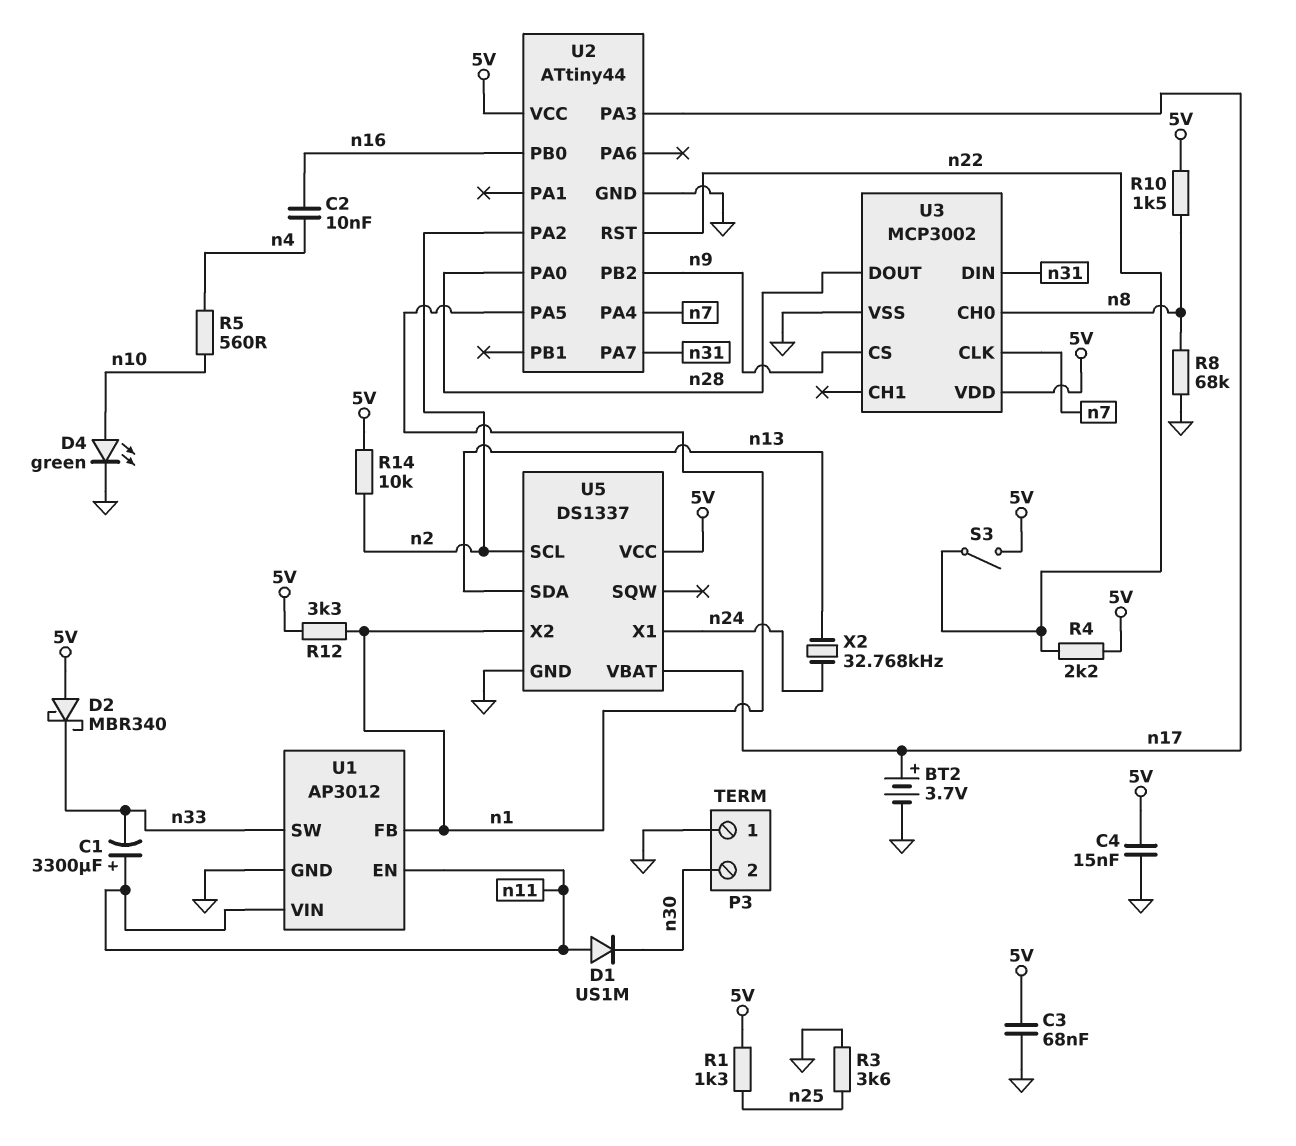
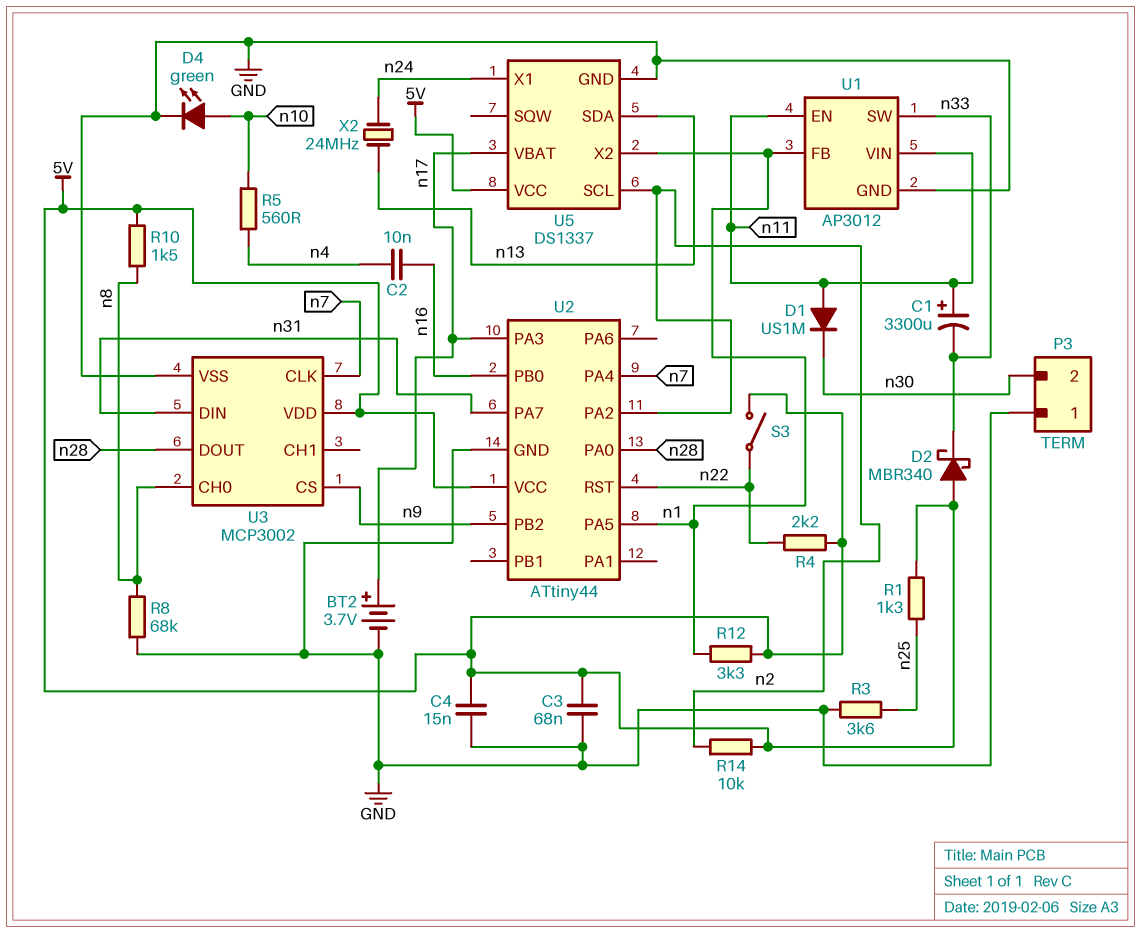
X2: 32.768kHz (n13, n24) -> 24MHz (n13, n24)

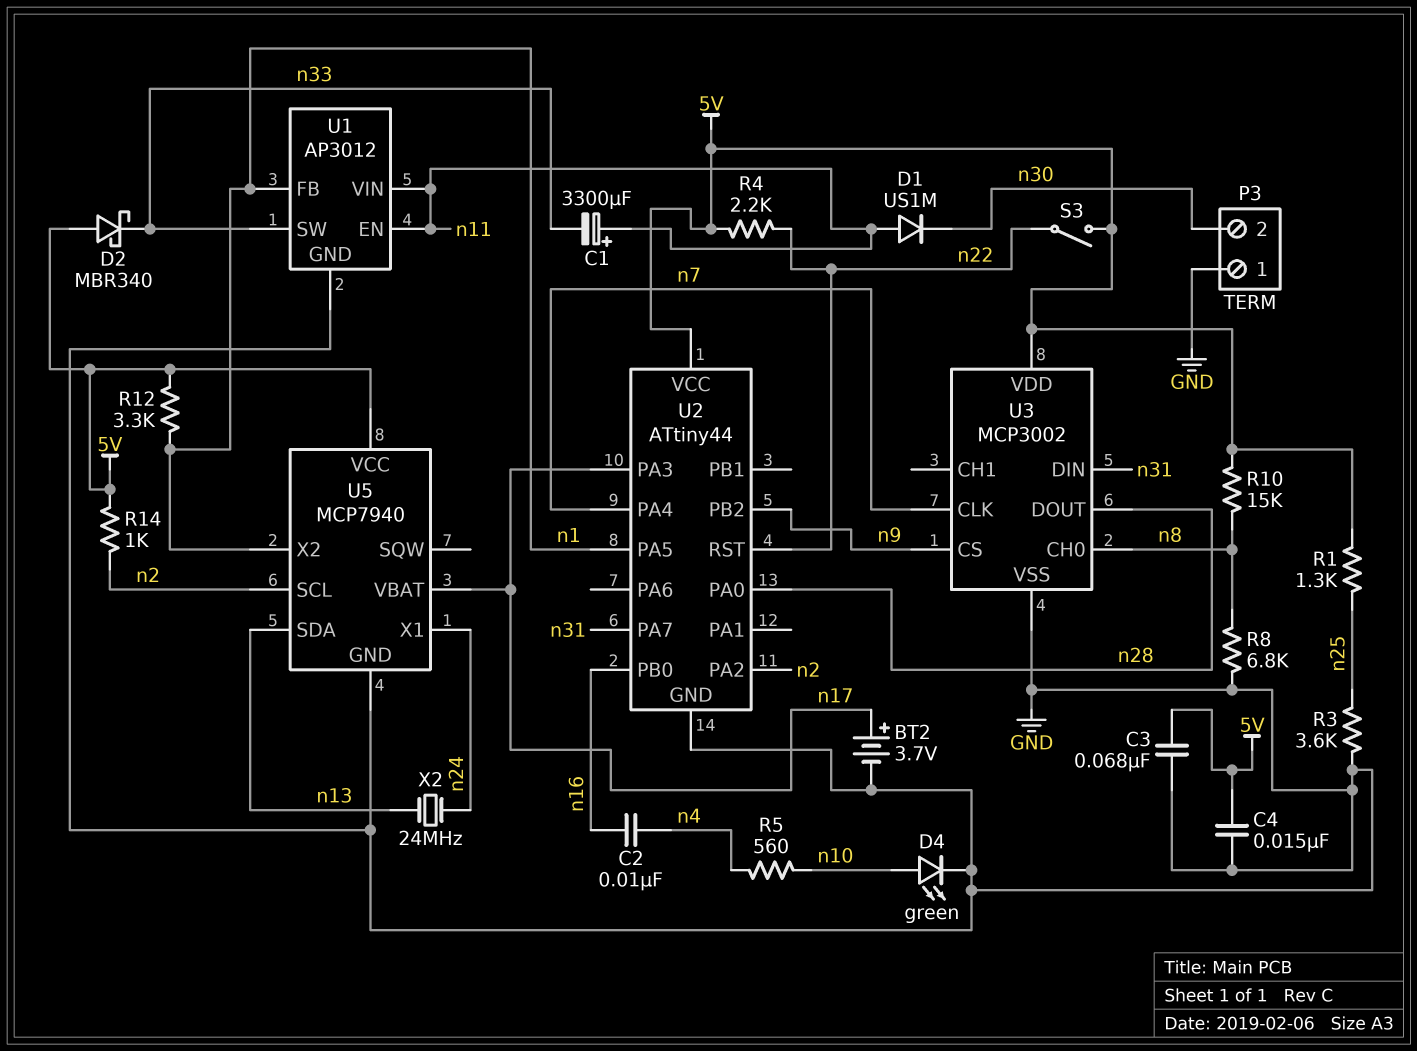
R8: 68k (GND, n8) -> 6.8k (GND, n8)
R10: 1.5k (5V, n8) -> 15k (5V, n8)
R14: 10k (5V, n2) -> 1k (5V, n2)
U5: DS1337 -> MCP7940

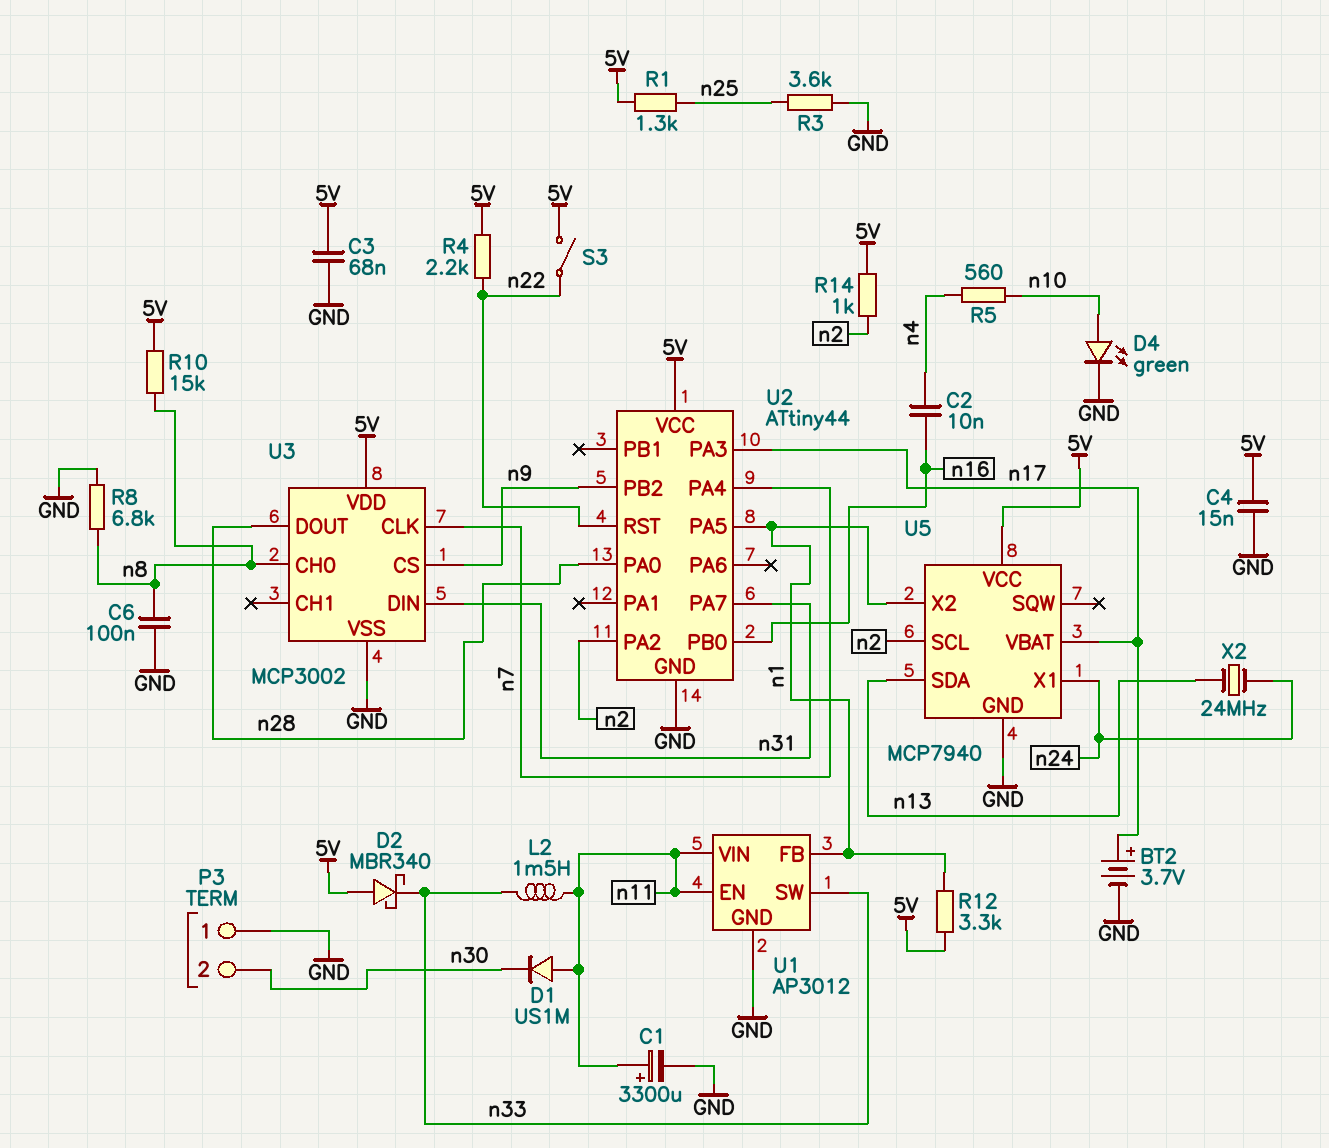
C1: 3300uF (plus n11, minus n33) -> 3300uF (plus n11, minus GND)
C6: none -> 100nF (GND, n8)
L2: none -> 1.5mH (n11, n33)

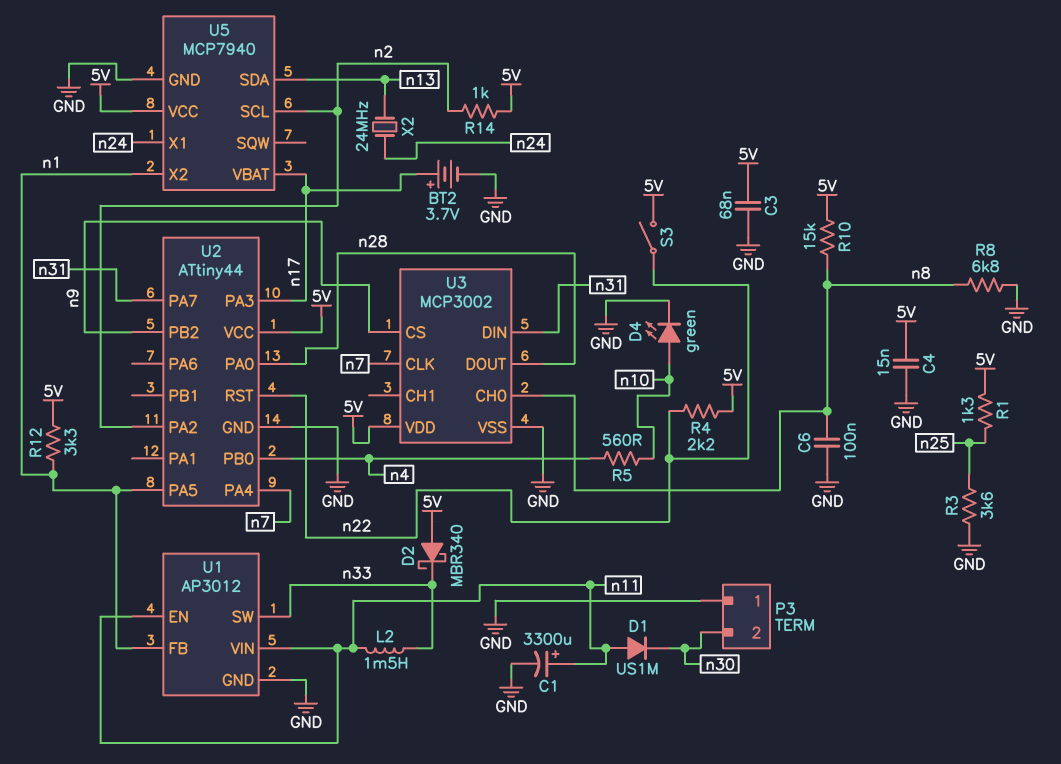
C2: 10nF (n4, n16) -> none
U2 pin PB0: n16 -> n4

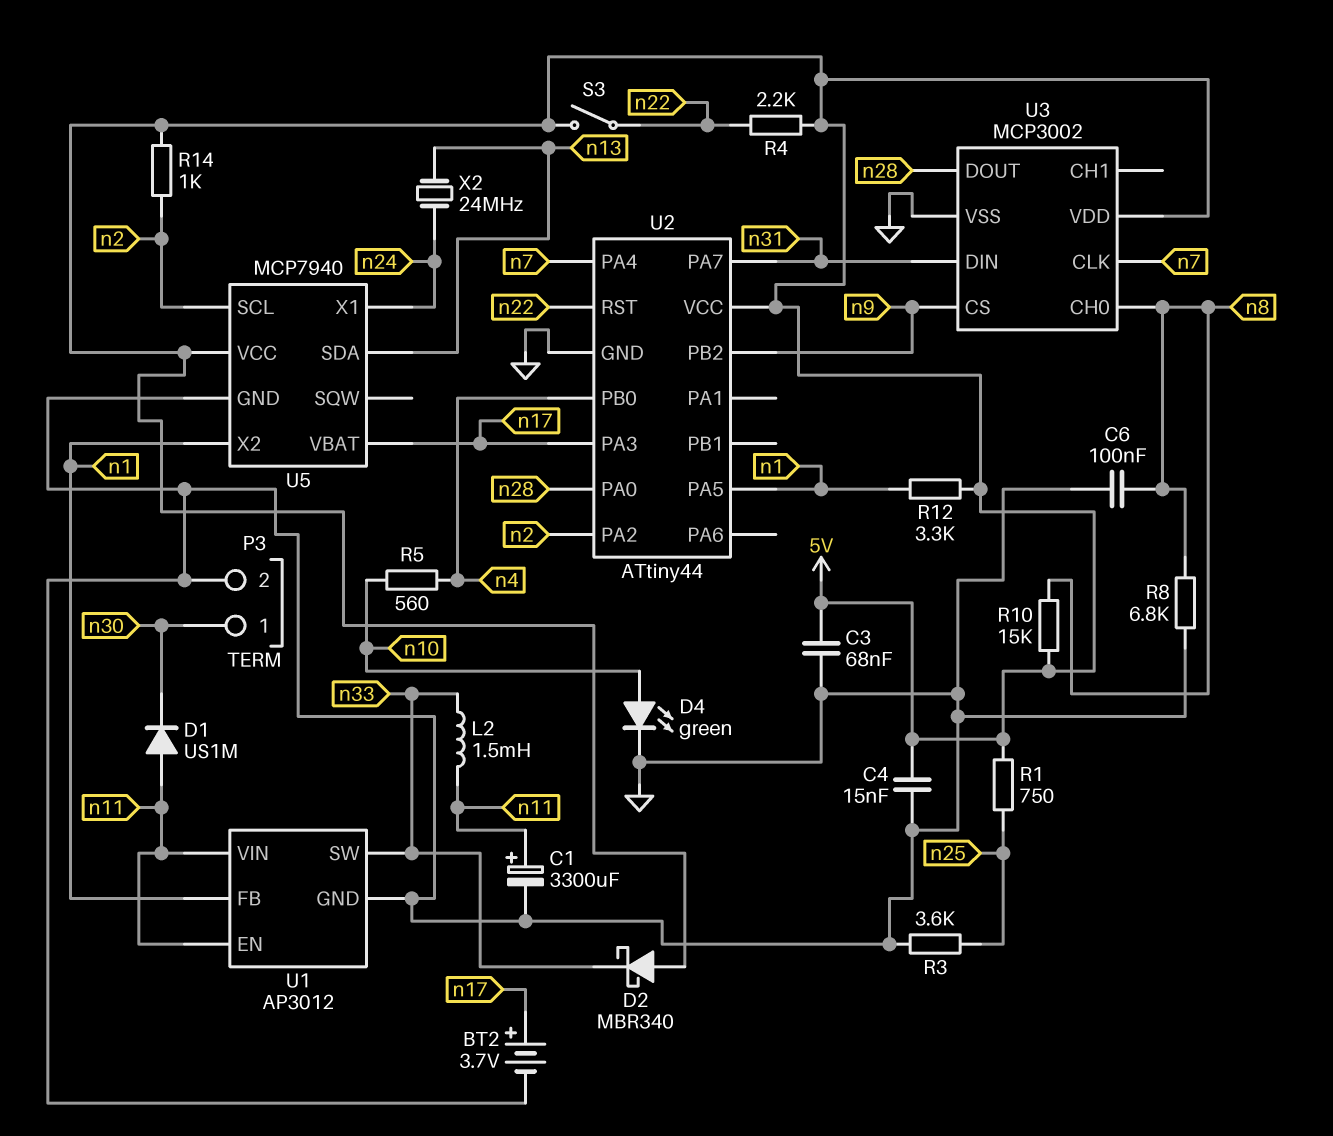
P3 pin 1: GND -> n30
P3 pin 2: n30 -> GND
R1: 1.3k (5V, n25) -> 750 (5V, n25)

